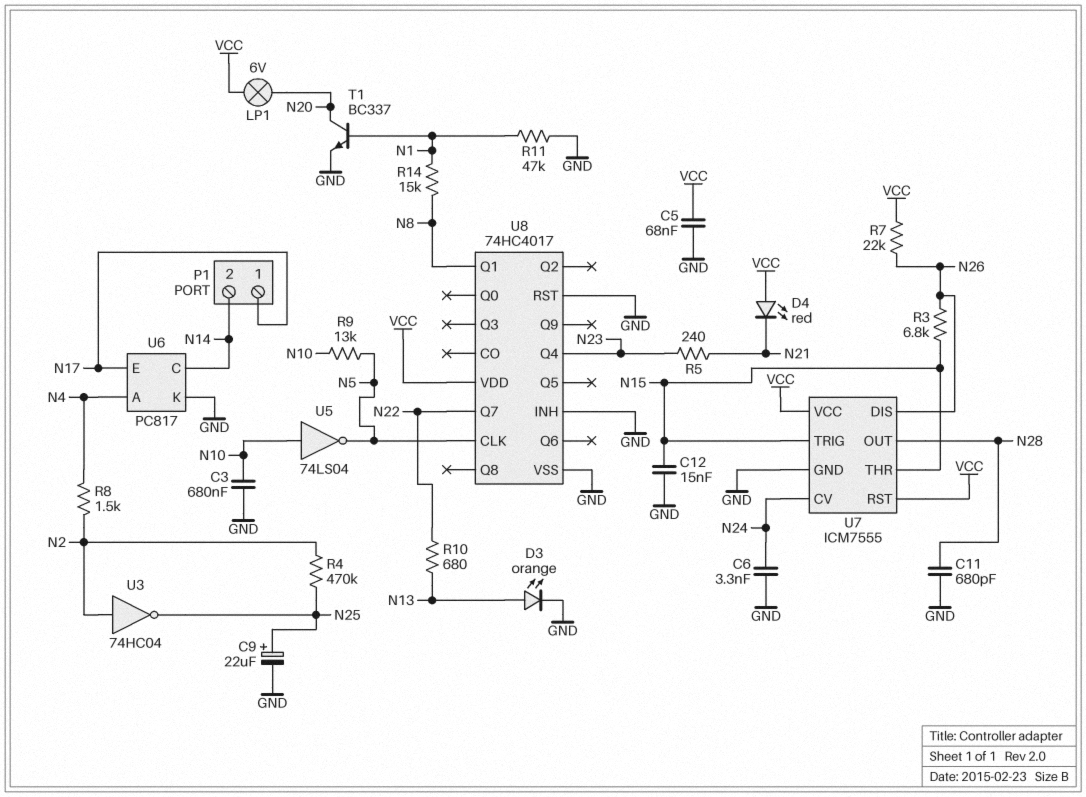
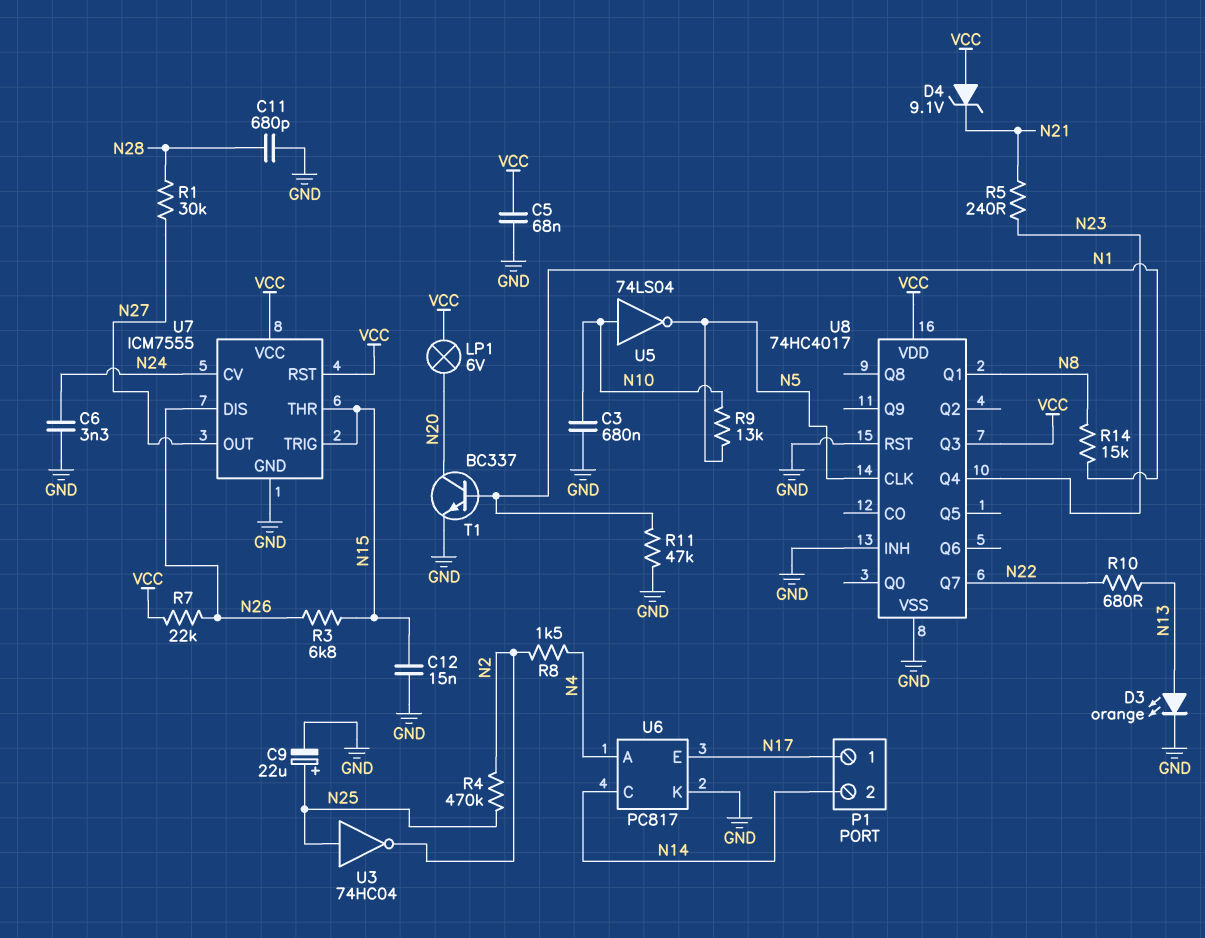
D4: LED red (A VCC, K N21) -> zener 9.1V (A VCC, K N21)
R1: none -> 30k (N27, N28)
U3: NOT 74HC04 (in N2, out N25) -> NOT 74HC04 (in N25, out N2)
U7 pin OUT: N28 -> N27
U8 pin Q3: none -> VCC

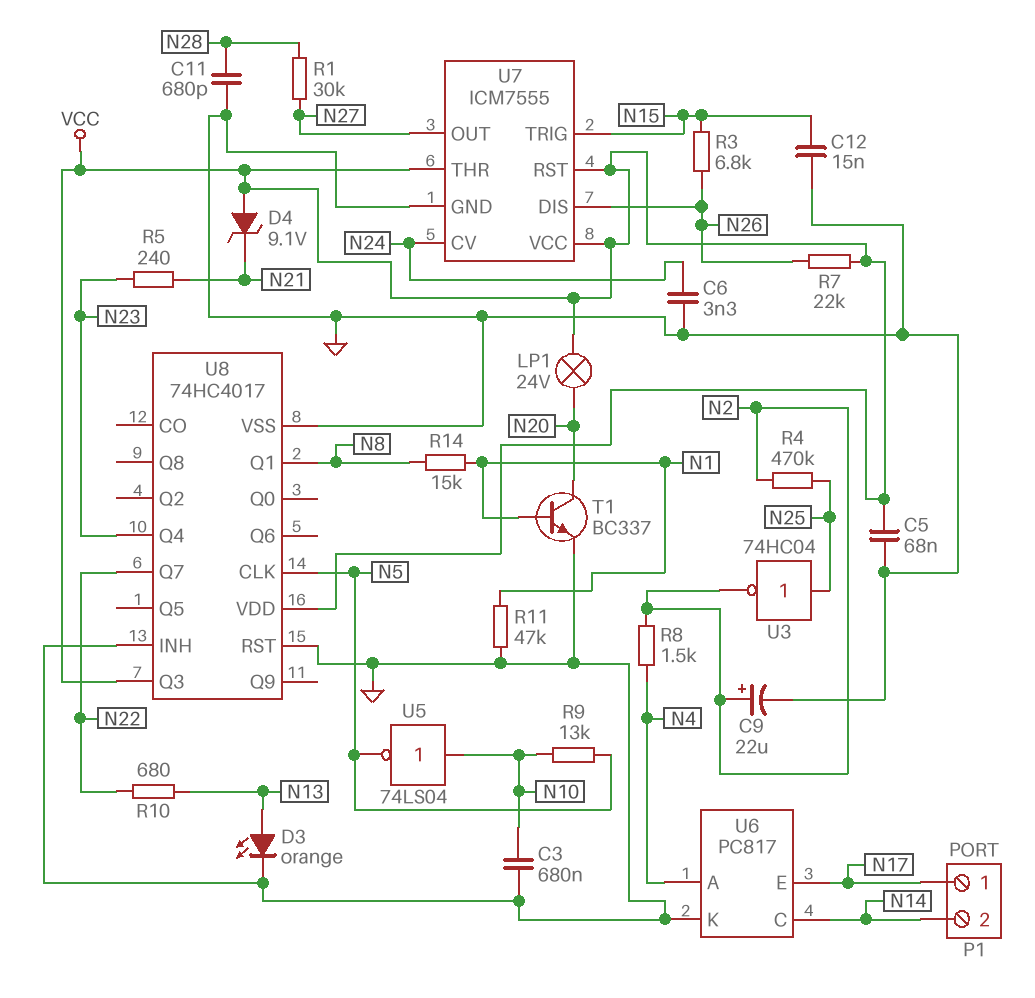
C9: 22uF (plus N25, minus GND) -> 22uF (plus N2, minus GND)
LP1: lamp 6V (N20, VCC) -> lamp 24V (N20, VCC)
U7 pin THR: N15 -> VCC

